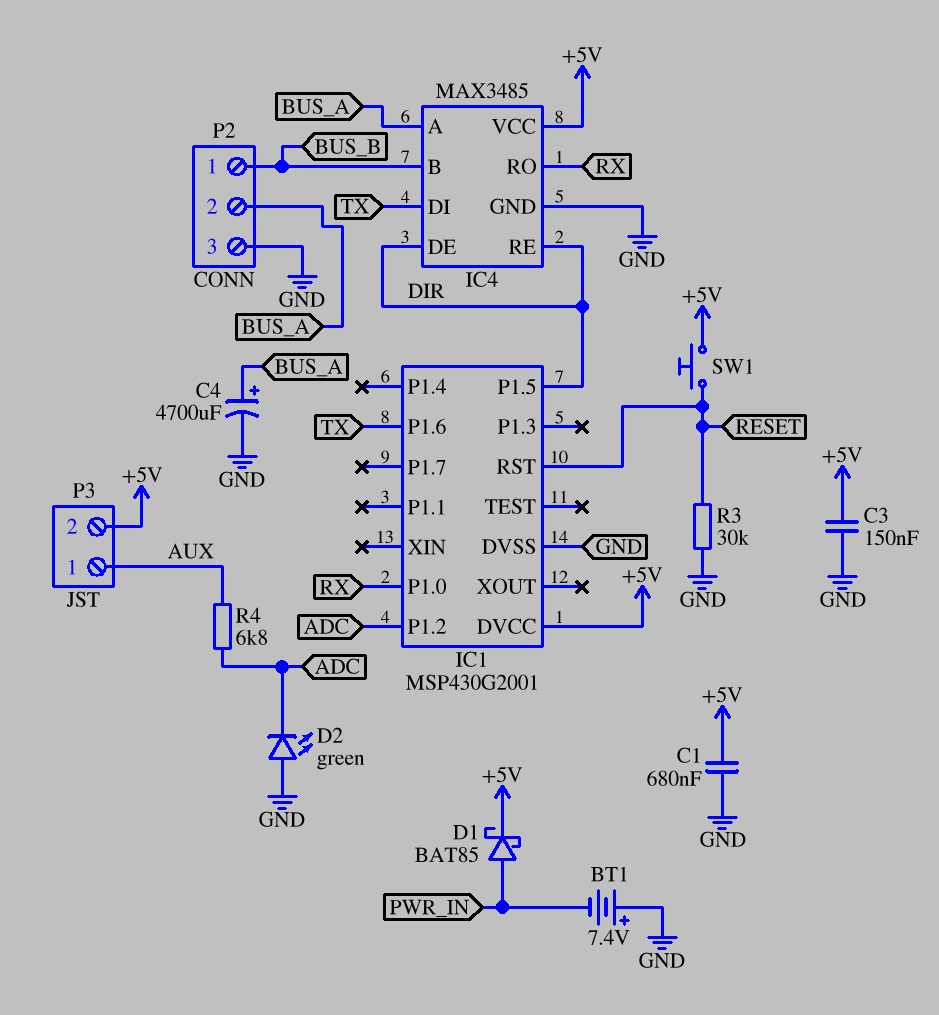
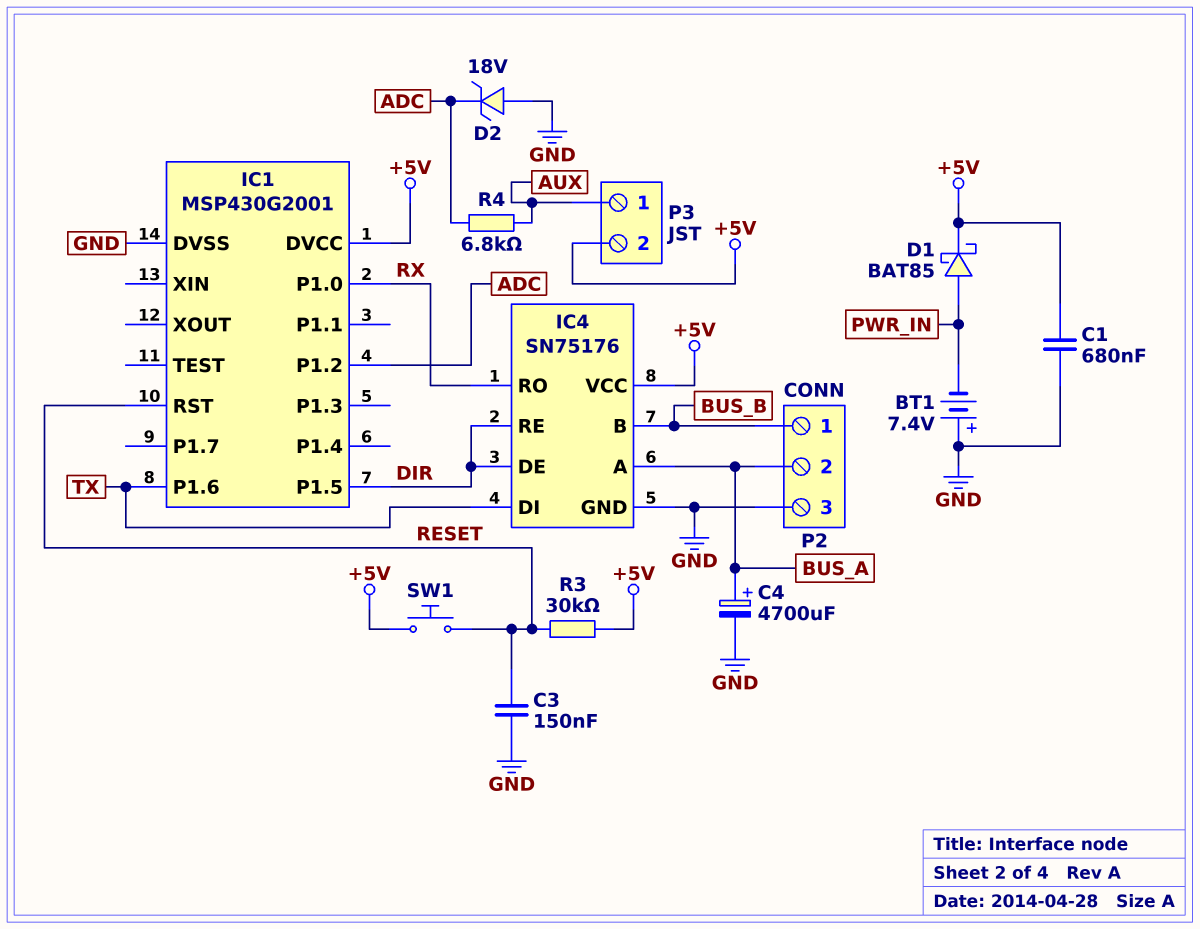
C3: 150nF (+5V, GND) -> 150nF (GND, RESET)
D2: LED green (A GND, K ADC) -> zener 18V (A GND, K ADC)
IC4: MAX3485 -> SN75176
R3: 30k (GND, RESET) -> 30k (+5V, RESET)

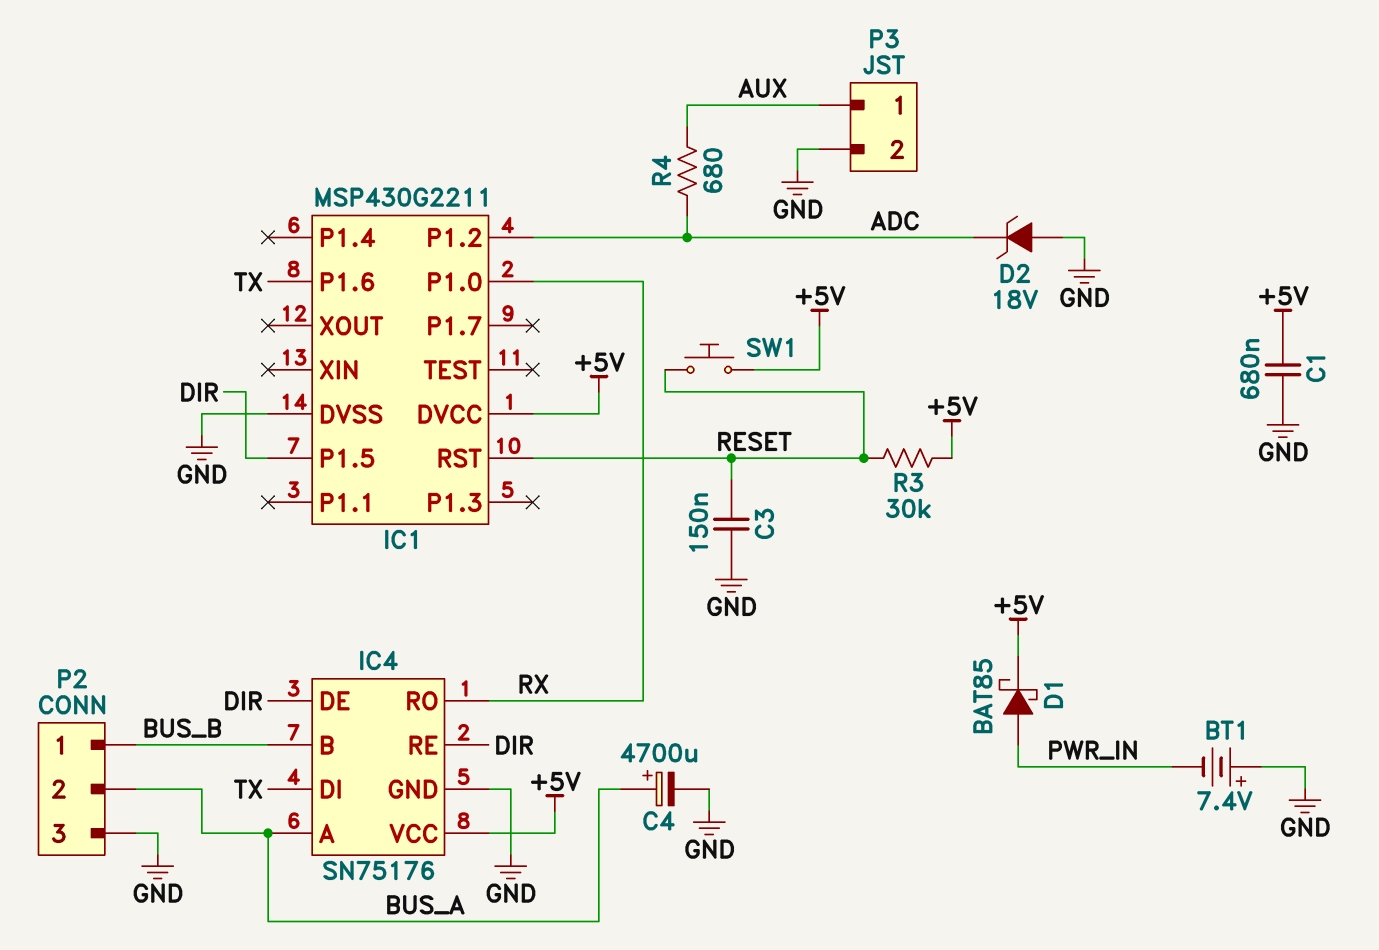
IC1: MSP430G2001 -> MSP430G2211
P3 pin 2: +5V -> GND
R4: 6.8k (ADC, AUX) -> 680 (ADC, AUX)

